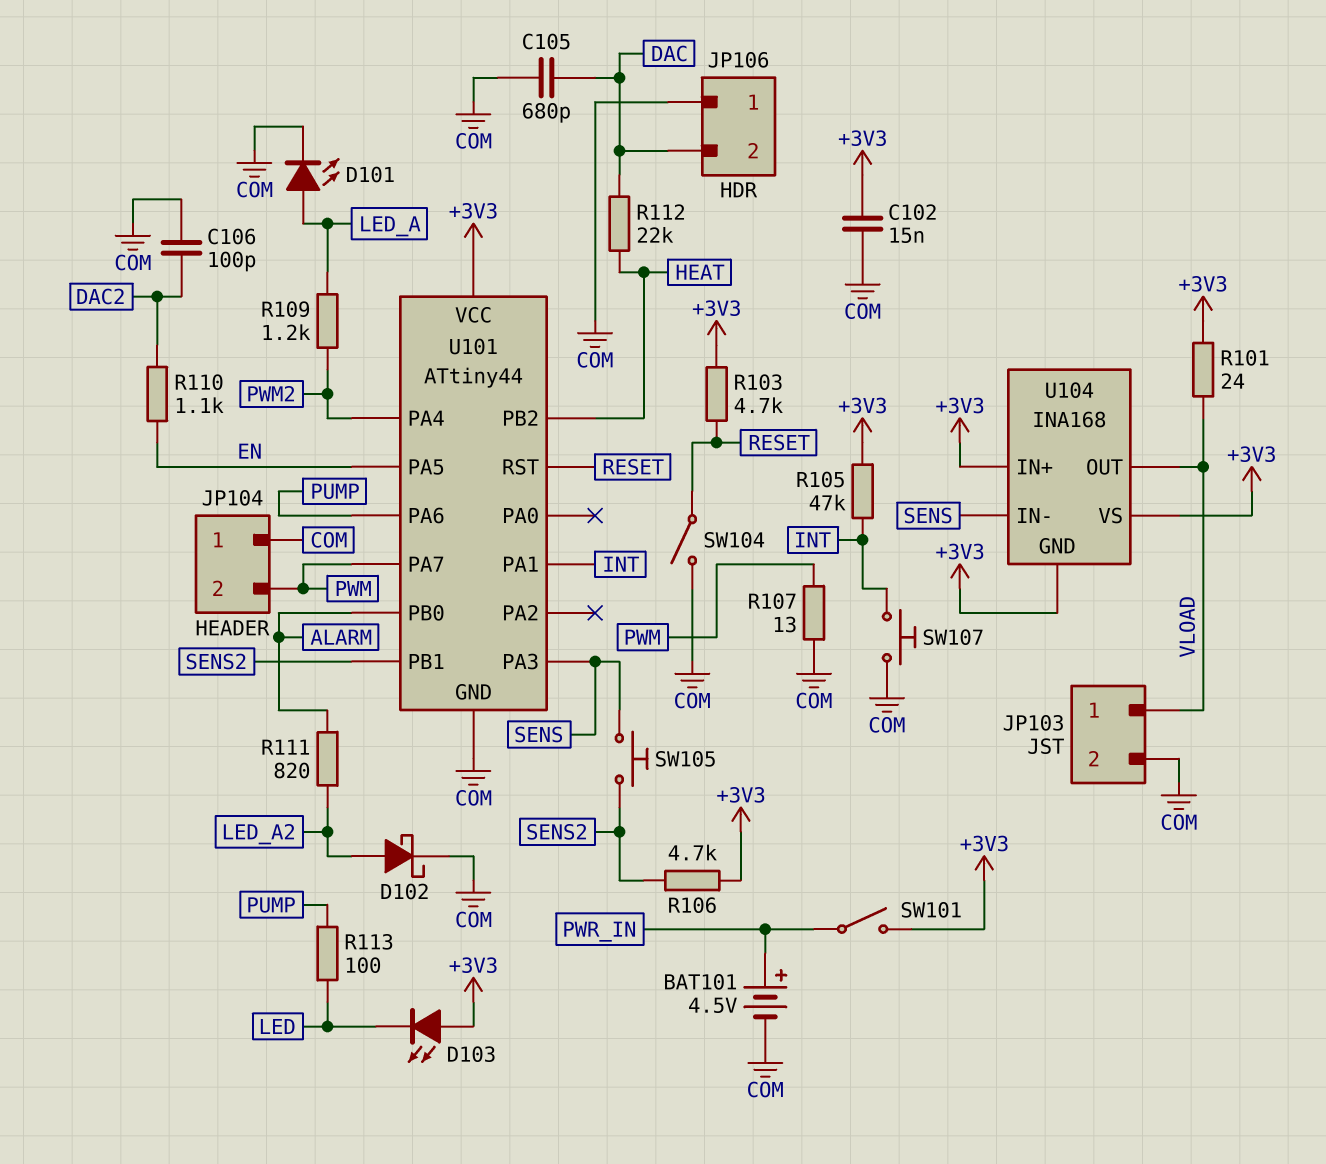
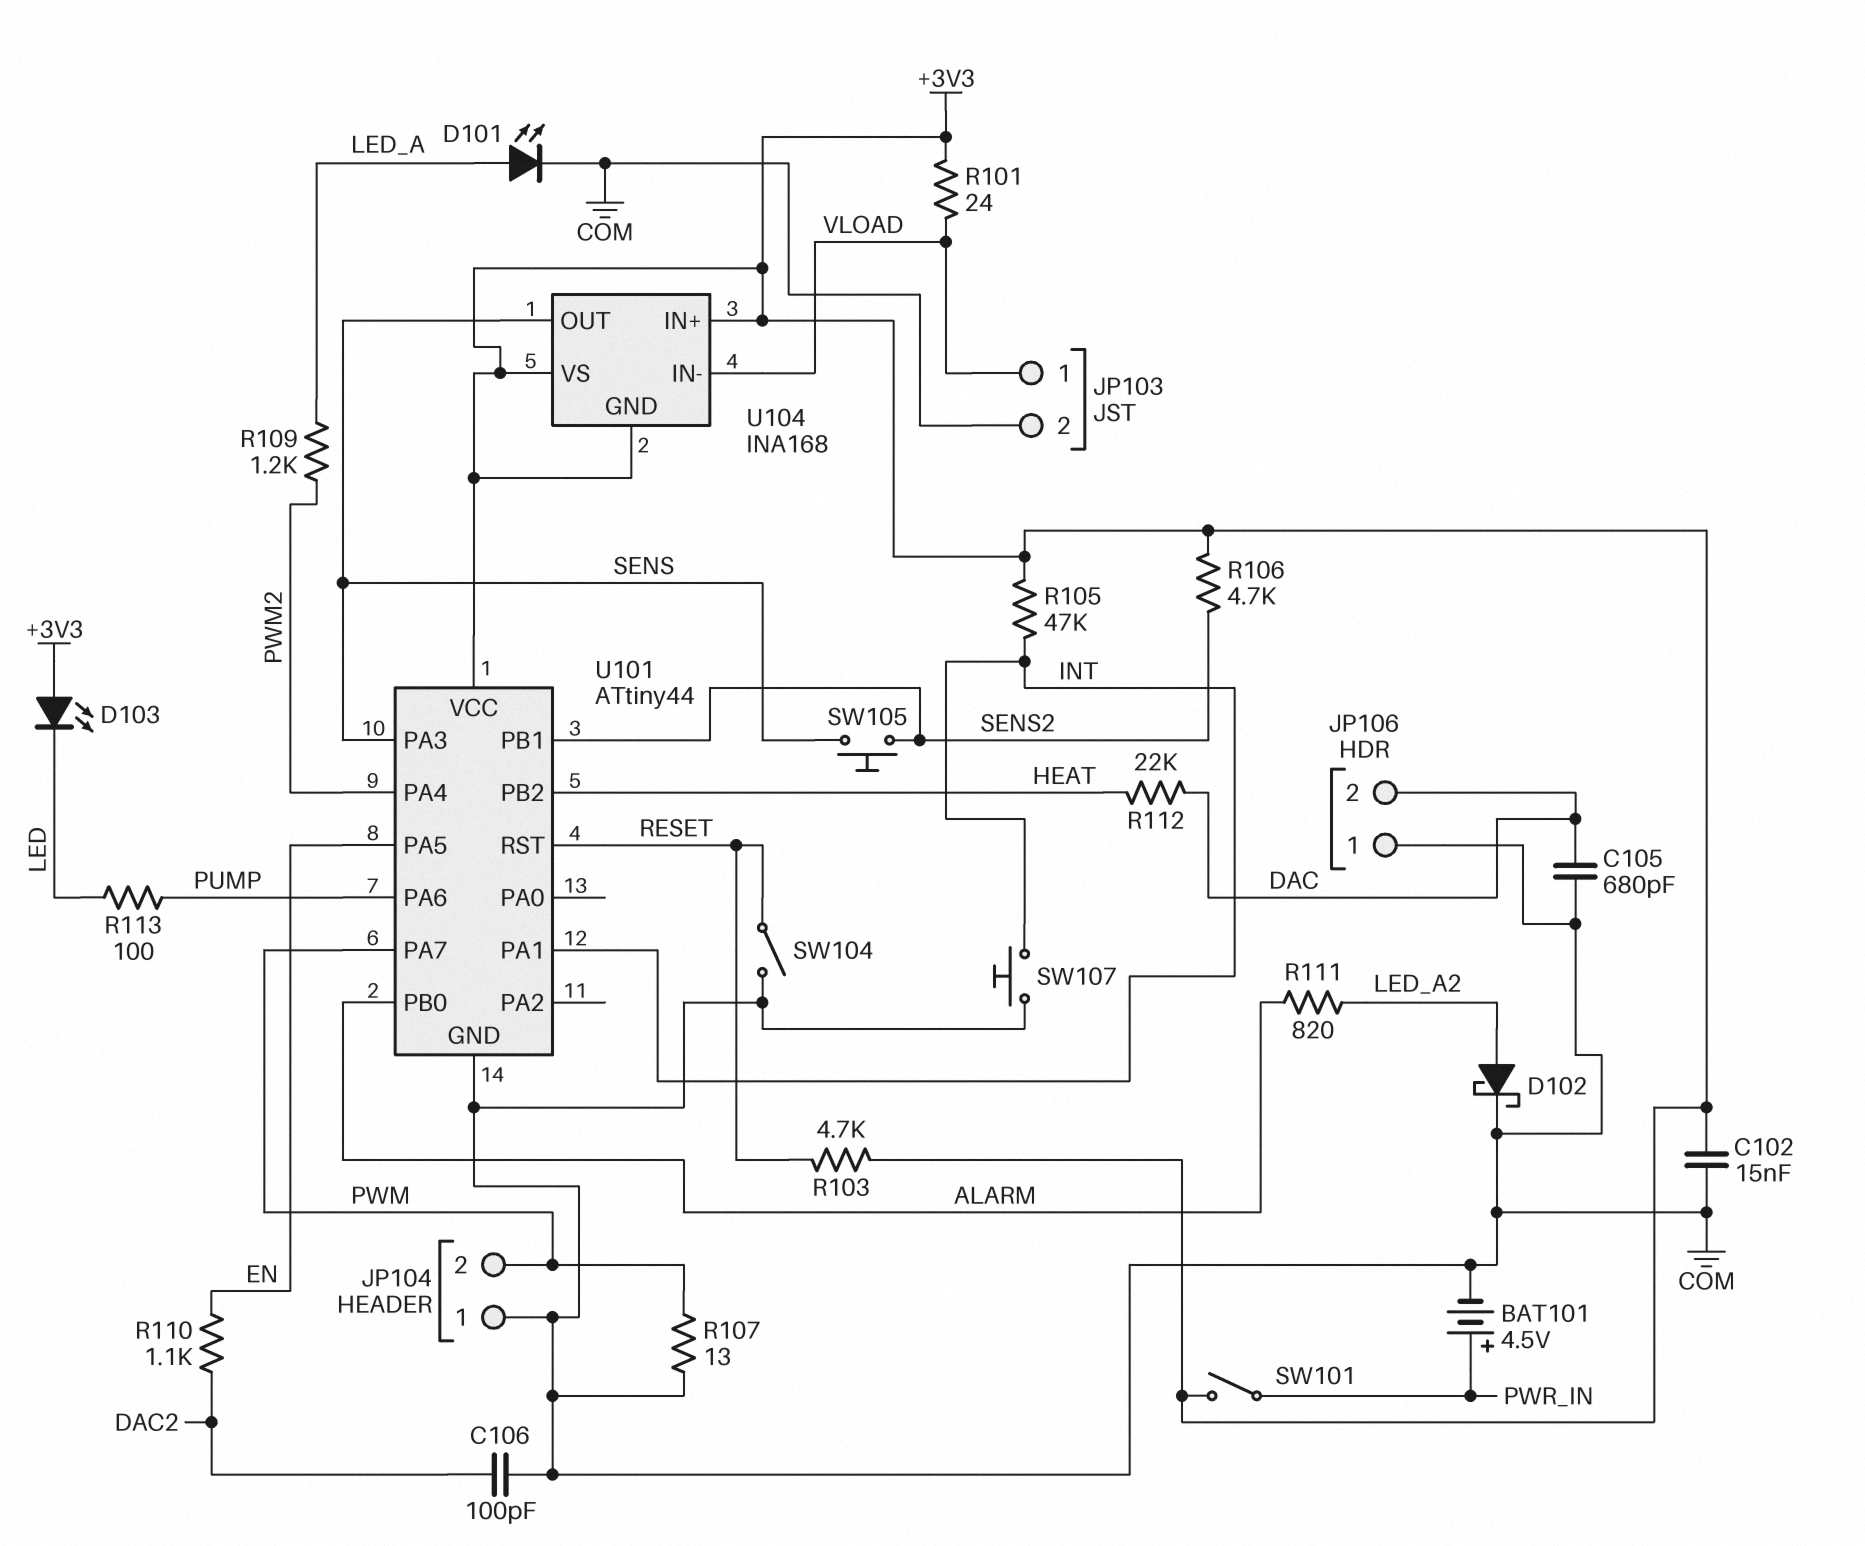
U104 pin IN-: SENS -> VLOAD
U104 pin OUT: VLOAD -> SENS

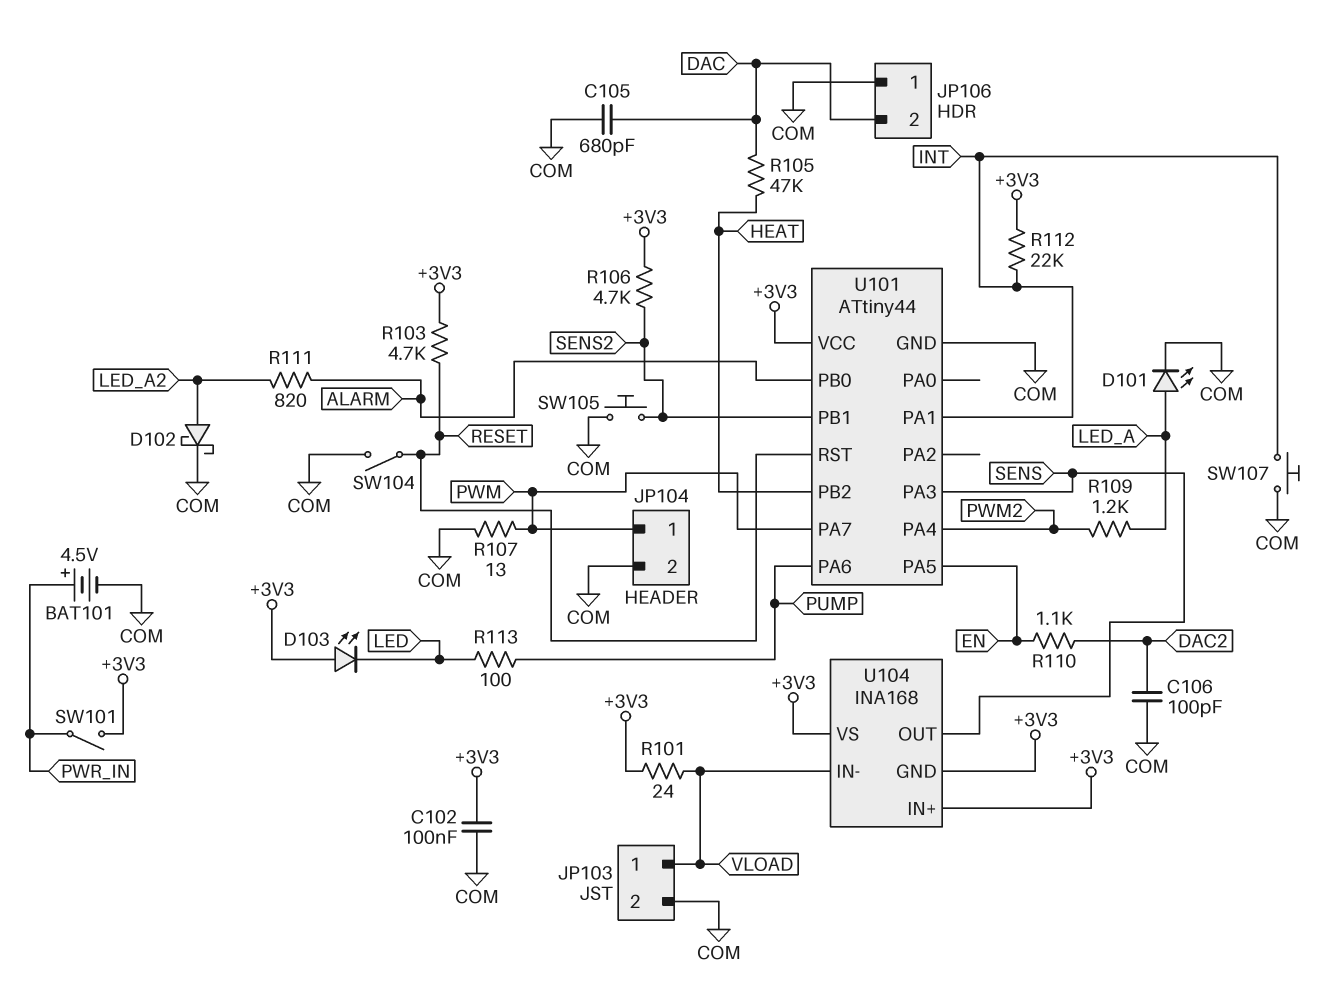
C102: 15nF (+3V3, COM) -> 100nF (+3V3, COM)
JP104 pin 1: COM -> PWM
JP104 pin 2: PWM -> COM
R105: 47k (+3V3, INT) -> 47k (DAC, HEAT)
R112: 22k (DAC, HEAT) -> 22k (+3V3, INT)
SW105: button (SENS, SENS2) -> button (COM, SENS2)

